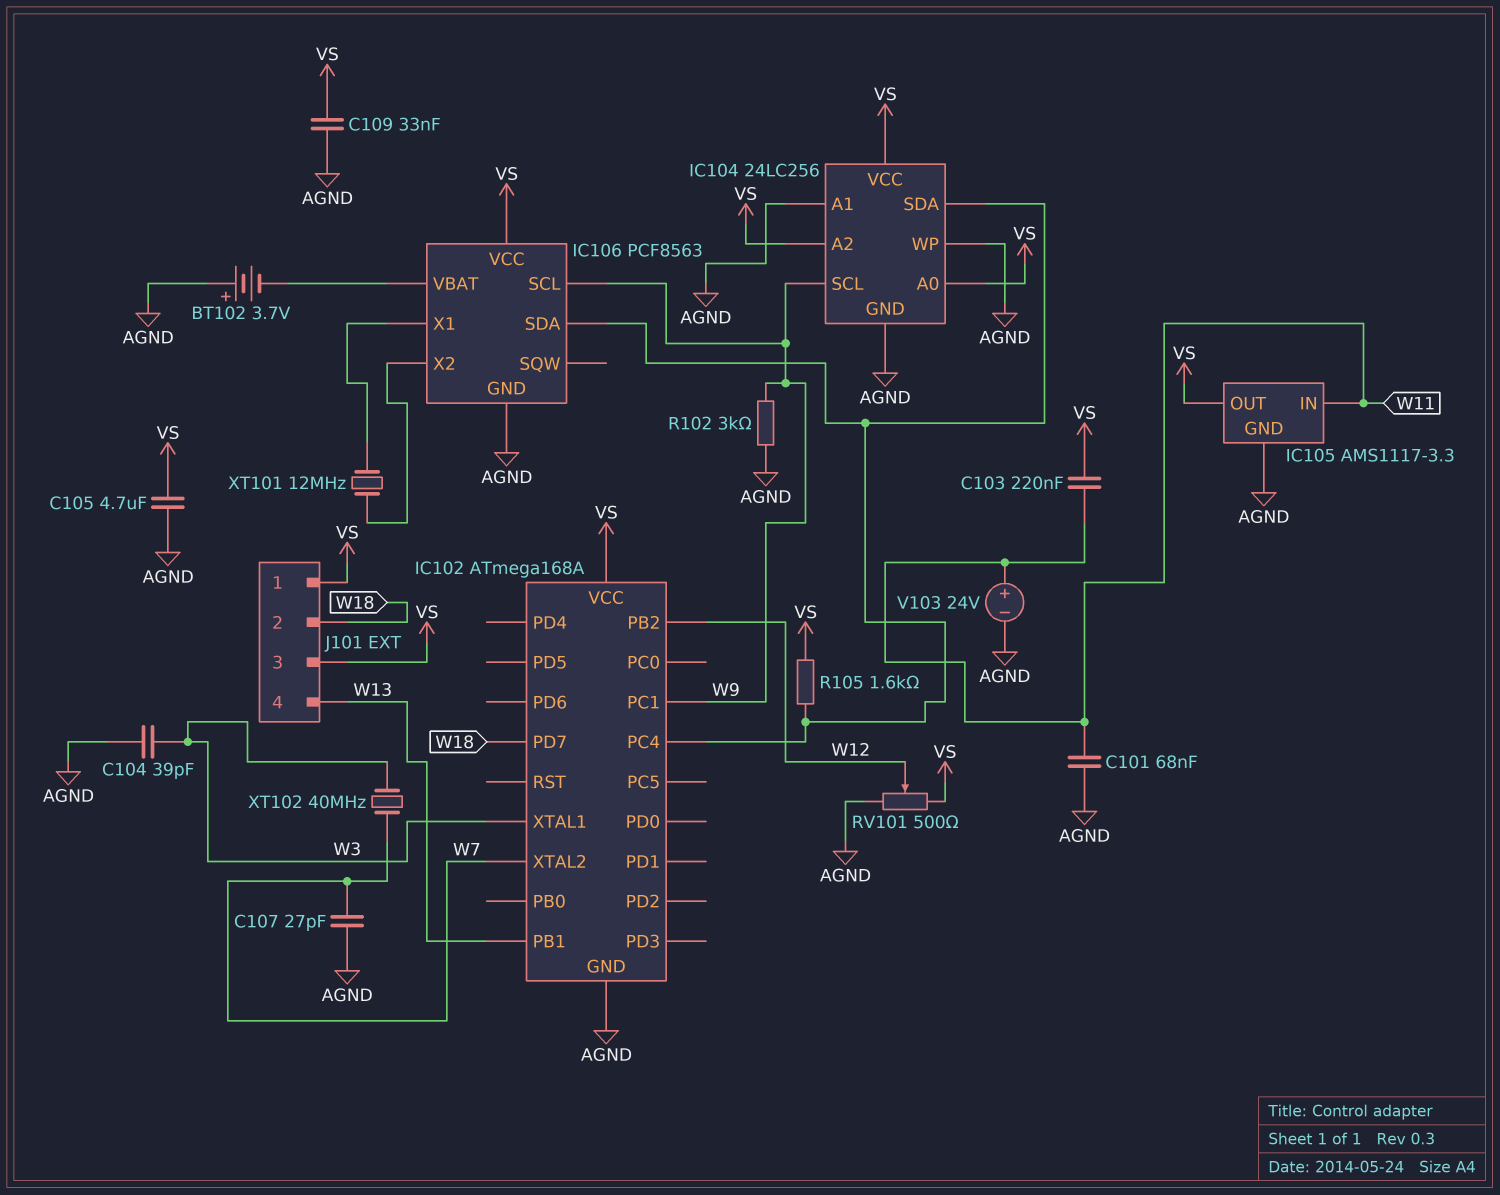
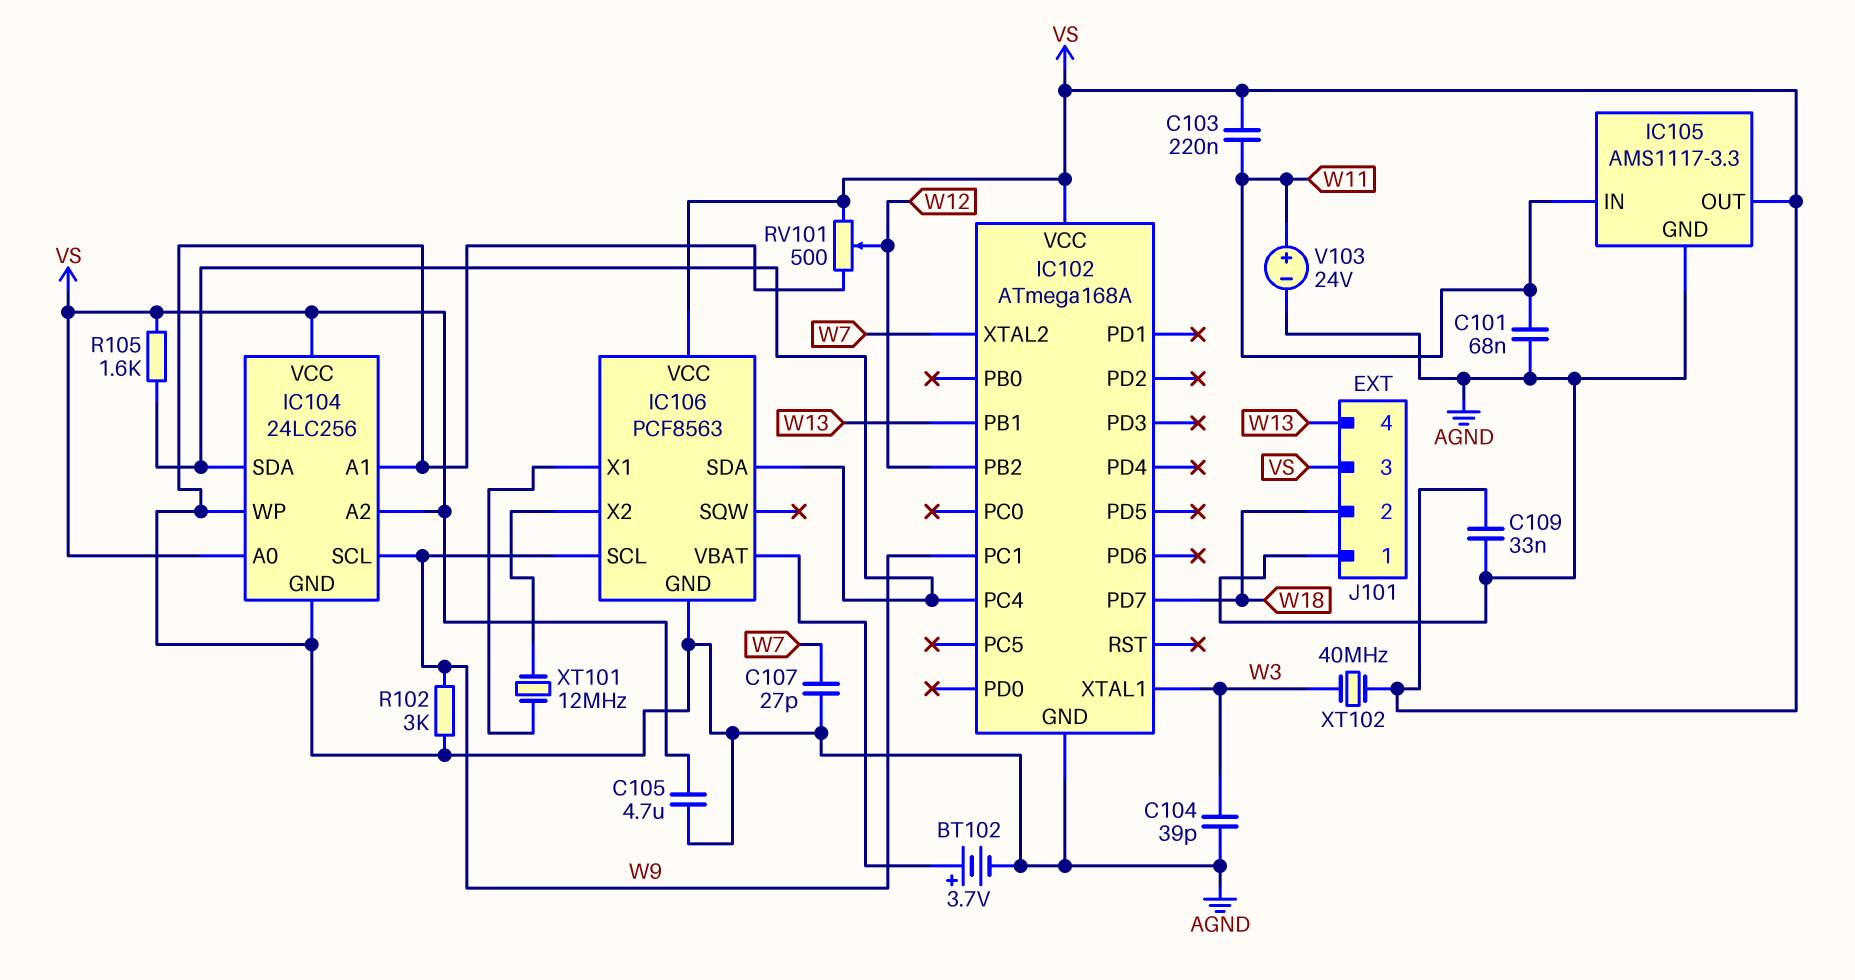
BT102: 3.7V (plus AGND, minus IC106/VBAT) -> 3.7V (plus IC106/VBAT, minus AGND)
J101 pin 1: VS -> AGND
XT102: 40MHz (W3, W7) -> 40MHz (VS, W3)

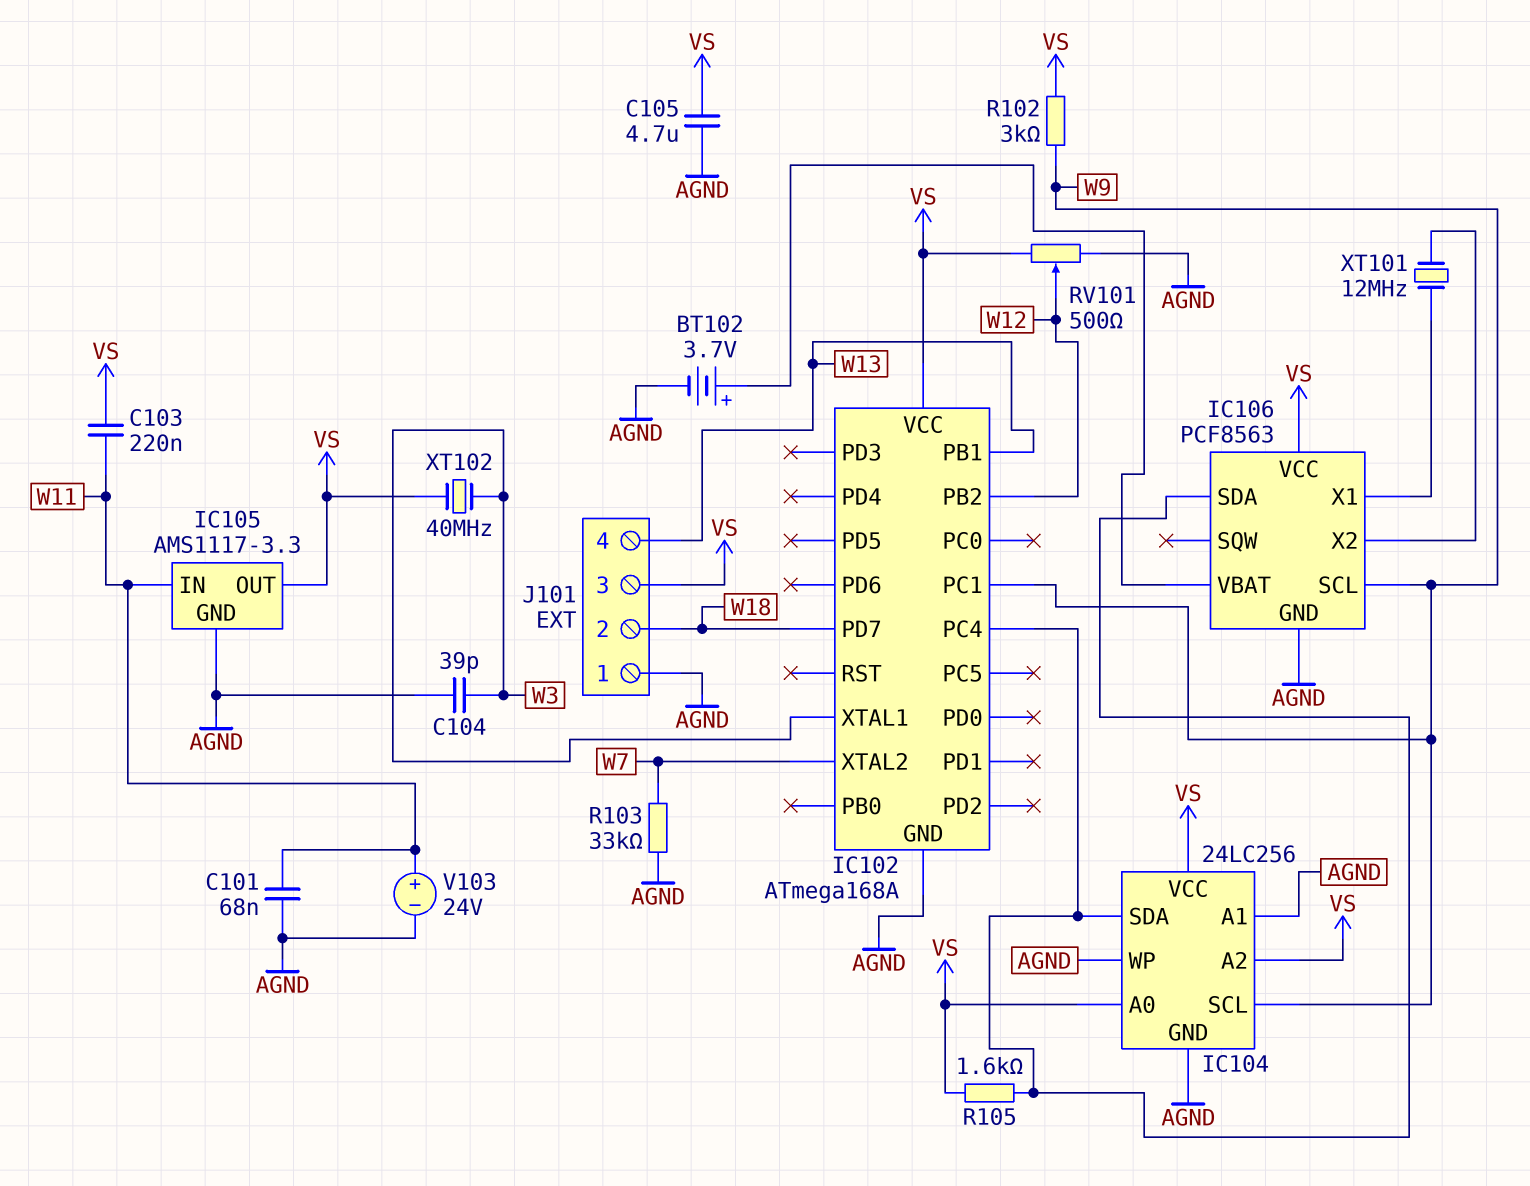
C107: 27pF (AGND, W7) -> none
C109: 33nF (AGND, VS) -> none
R102: 3k (AGND, W9) -> 3k (VS, W9)
R103: none -> 33k (AGND, W7)

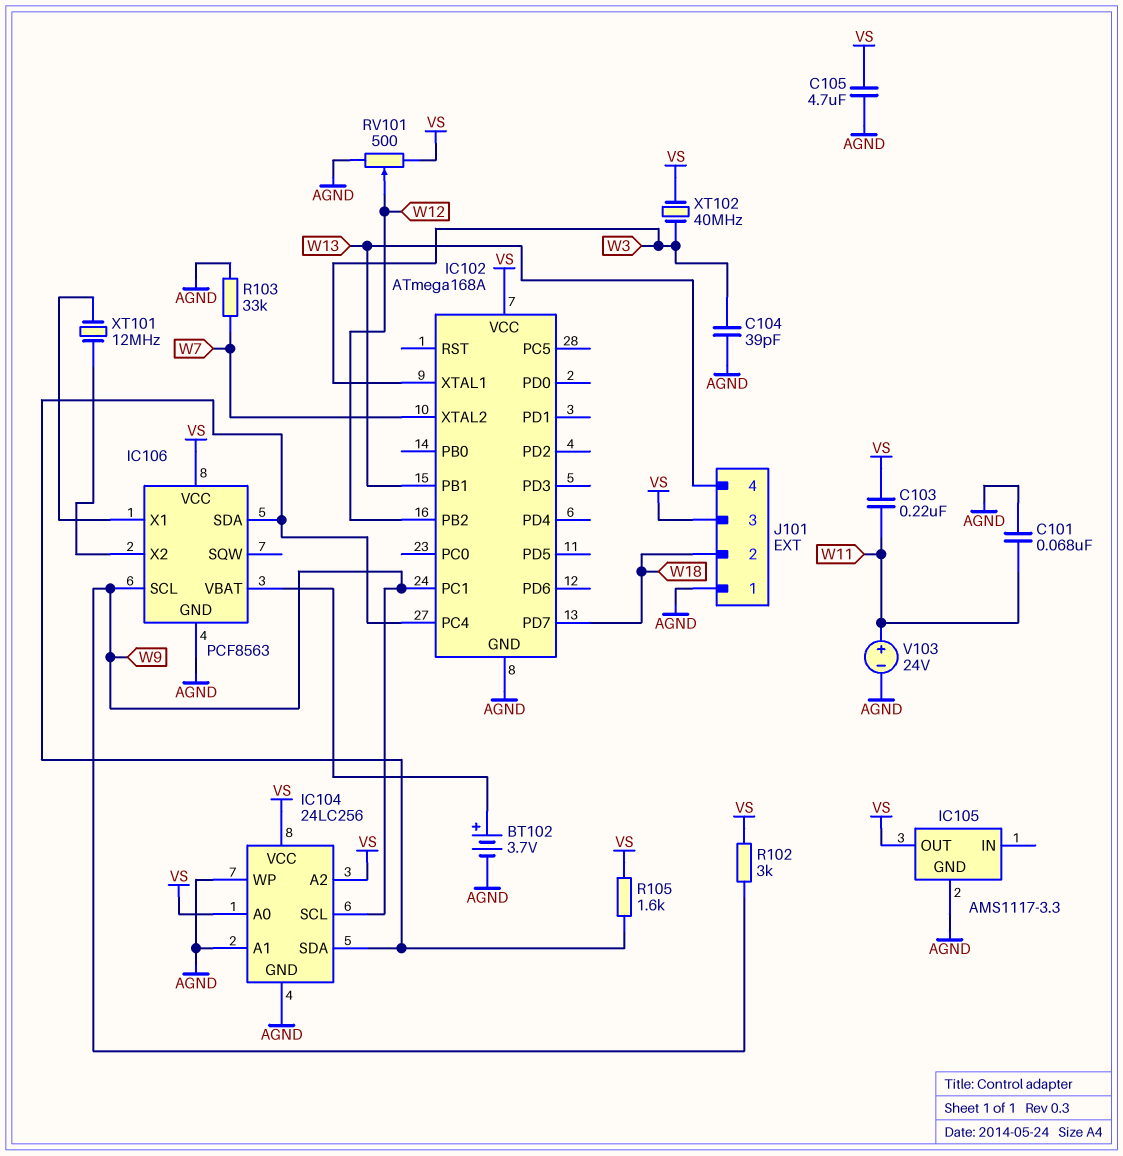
IC105 pin IN: W11 -> none

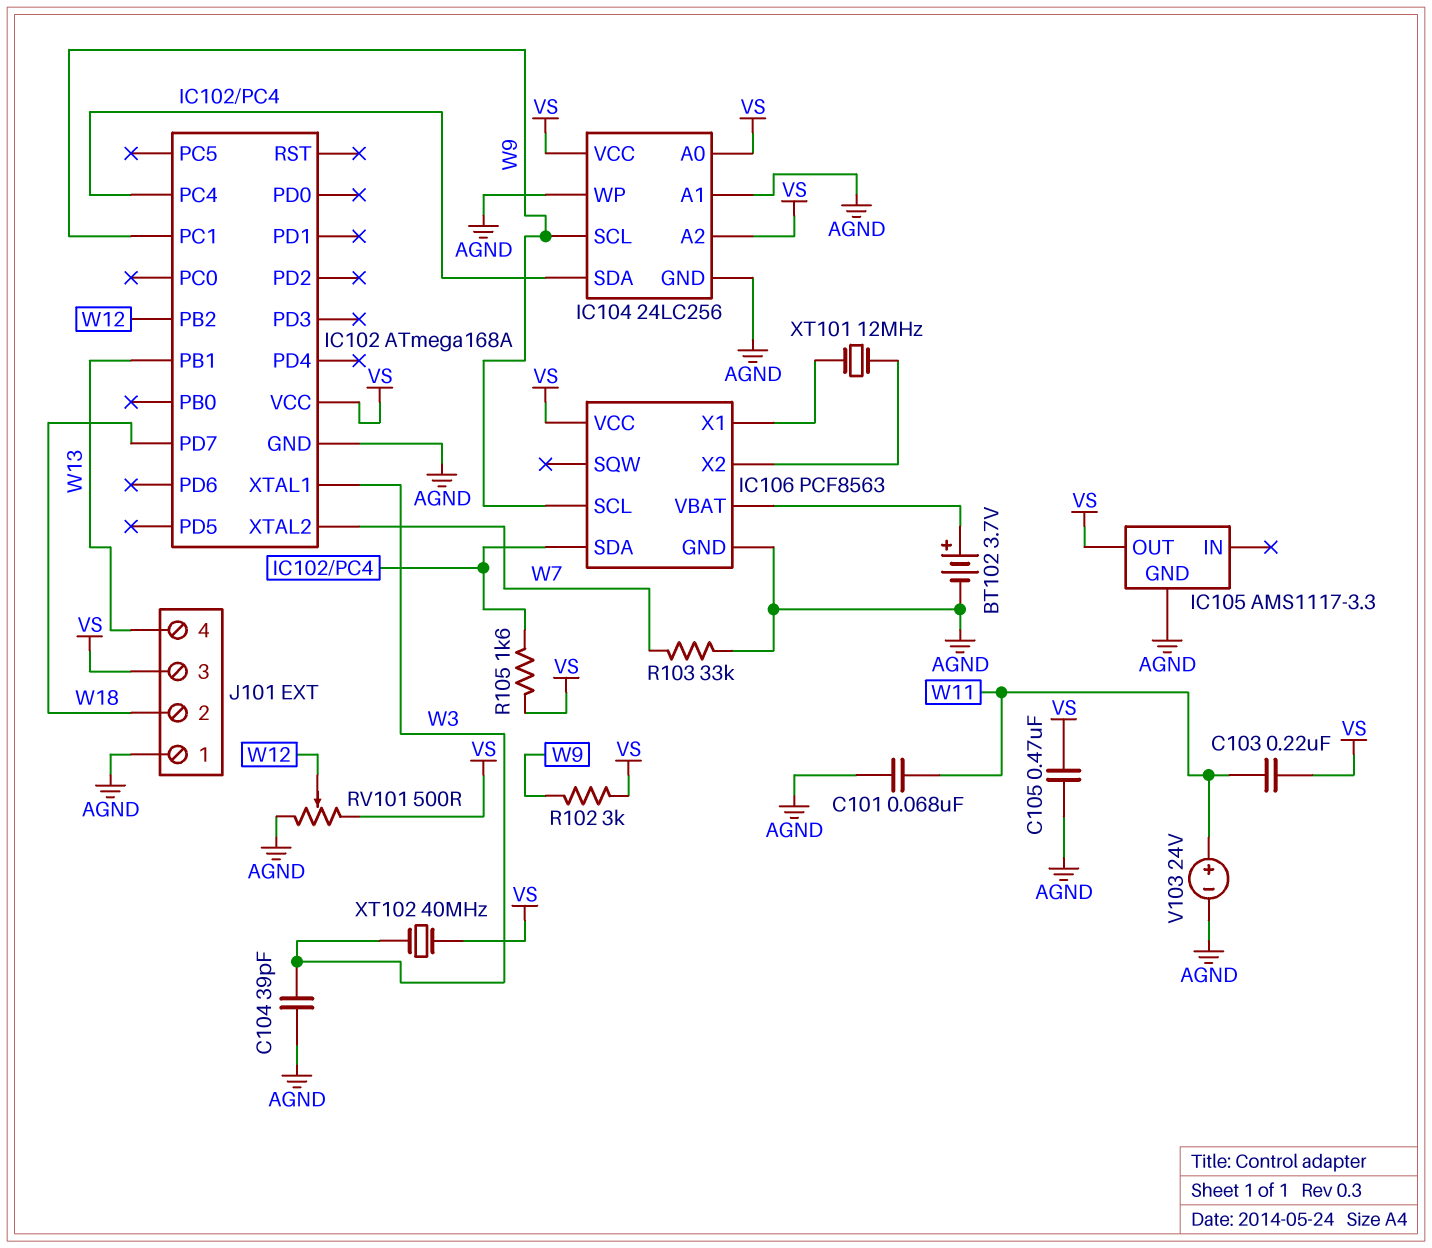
C105: 4.7uF (AGND, VS) -> 470nF (AGND, VS)

